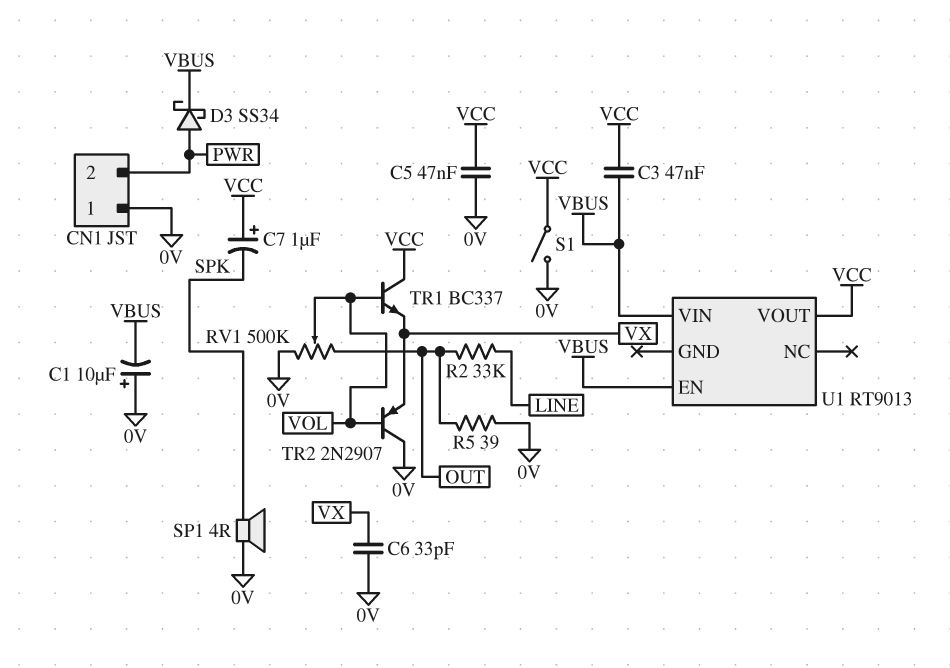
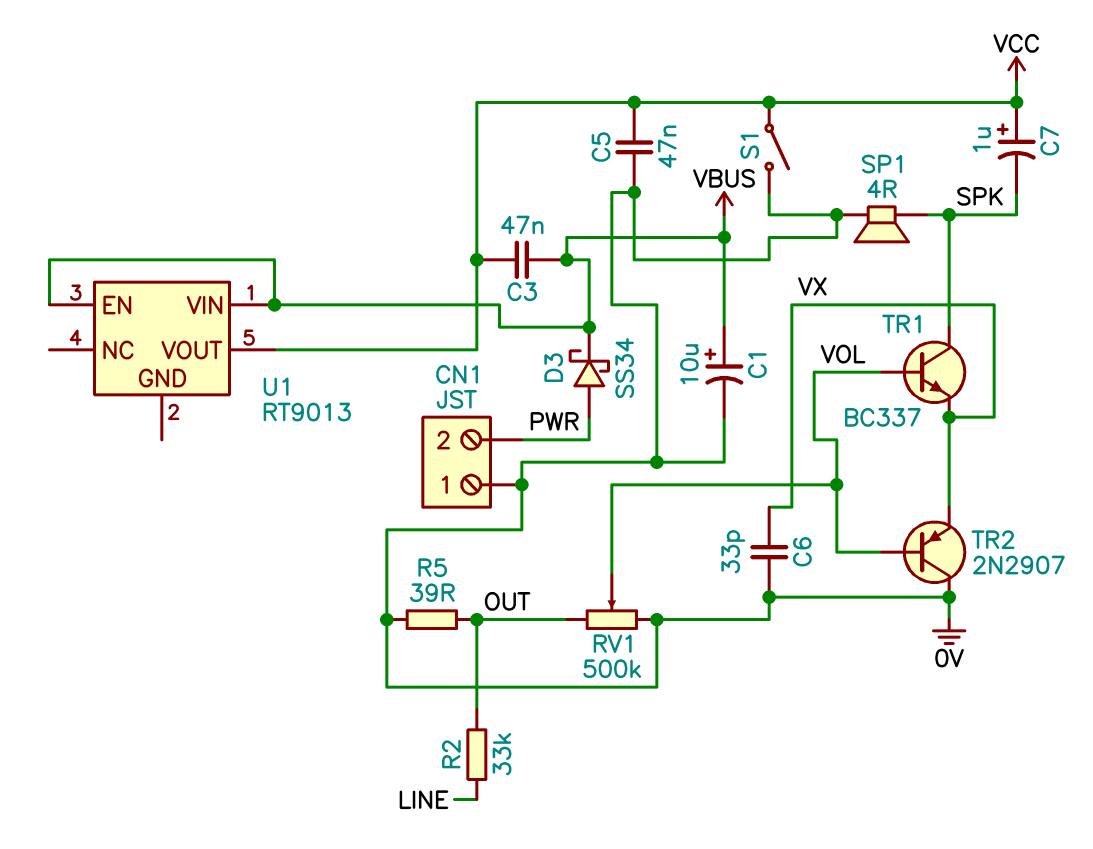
C1: 10uF (plus 0V, minus VBUS) -> 10uF (plus VBUS, minus 0V)
TR1: NPN BC337 (B VOL, C VCC, E VX) -> NPN BC337 (B VOL, C SPK, E VX)

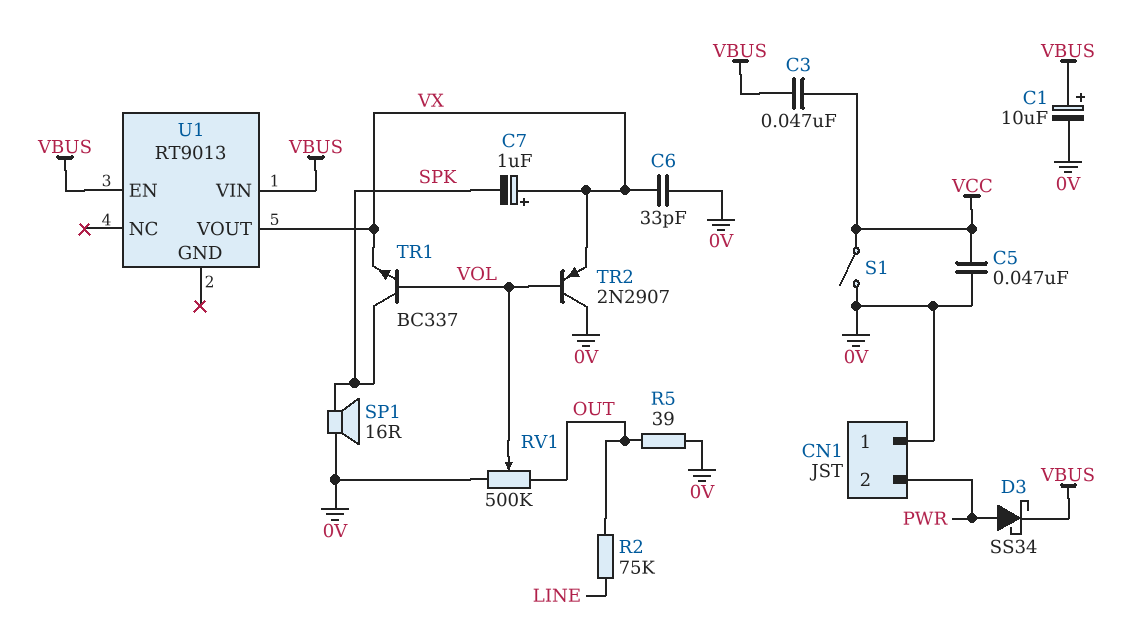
C7: 1uF (plus VCC, minus SPK) -> 1uF (plus VX, minus SPK)
R2: 33k (LINE, OUT) -> 75k (LINE, OUT)
SP1: speaker 4R (0V, SPK) -> speaker 16R (0V, SPK)
U1 pin VOUT: VCC -> VX

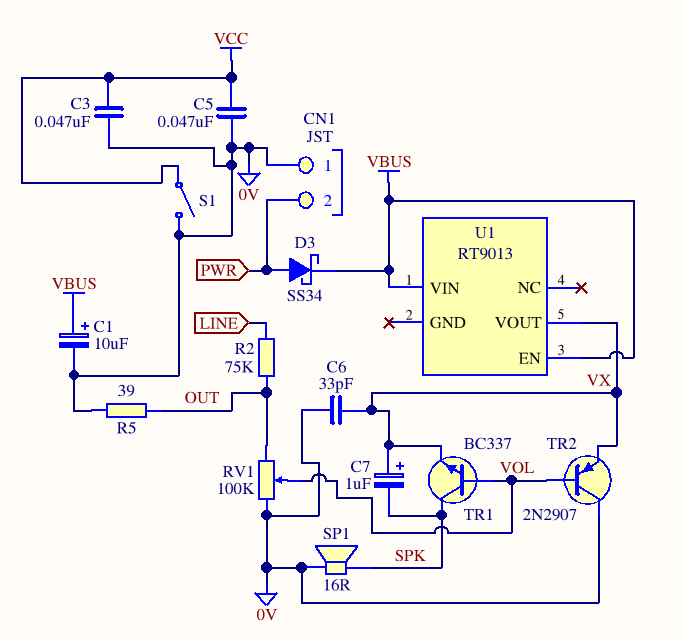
C3: 47nF (VBUS, VCC) -> 47nF (0V, VCC)
RV1: 500k (0V, OUT, wiper VOL) -> 100k (0V, OUT, wiper VOL)

